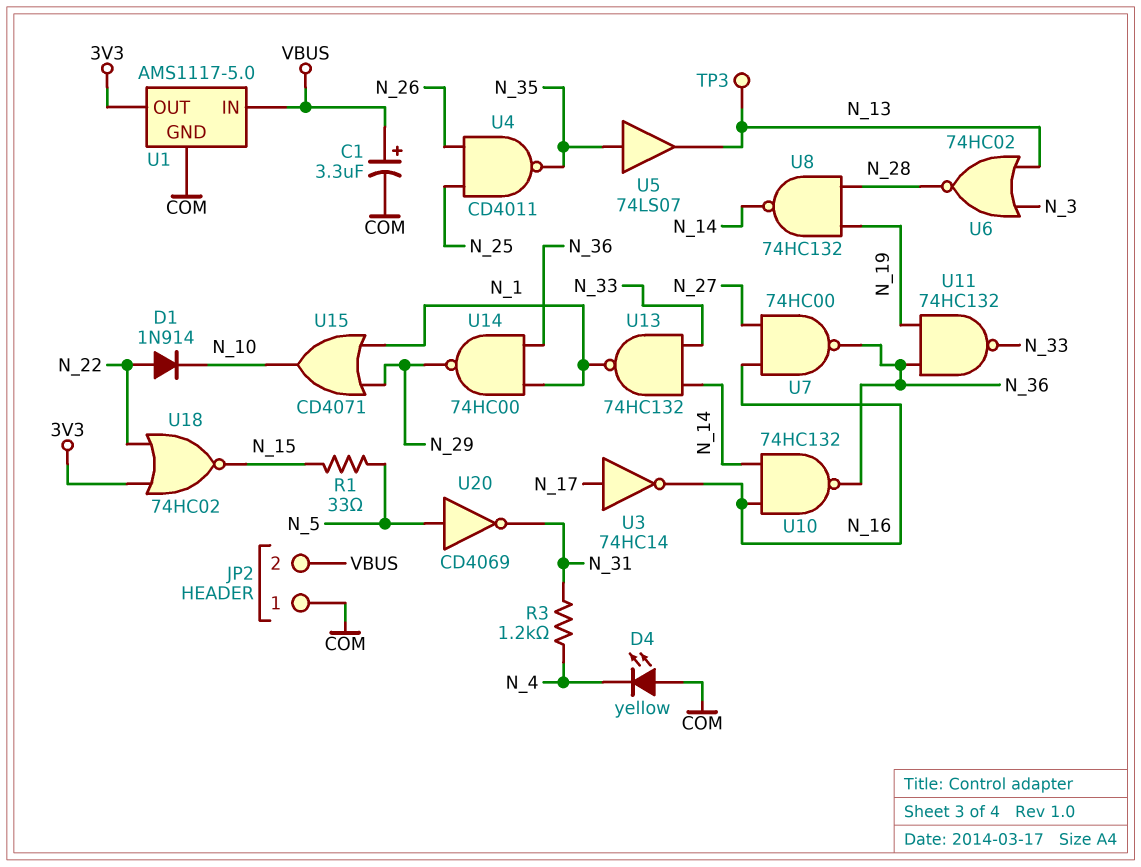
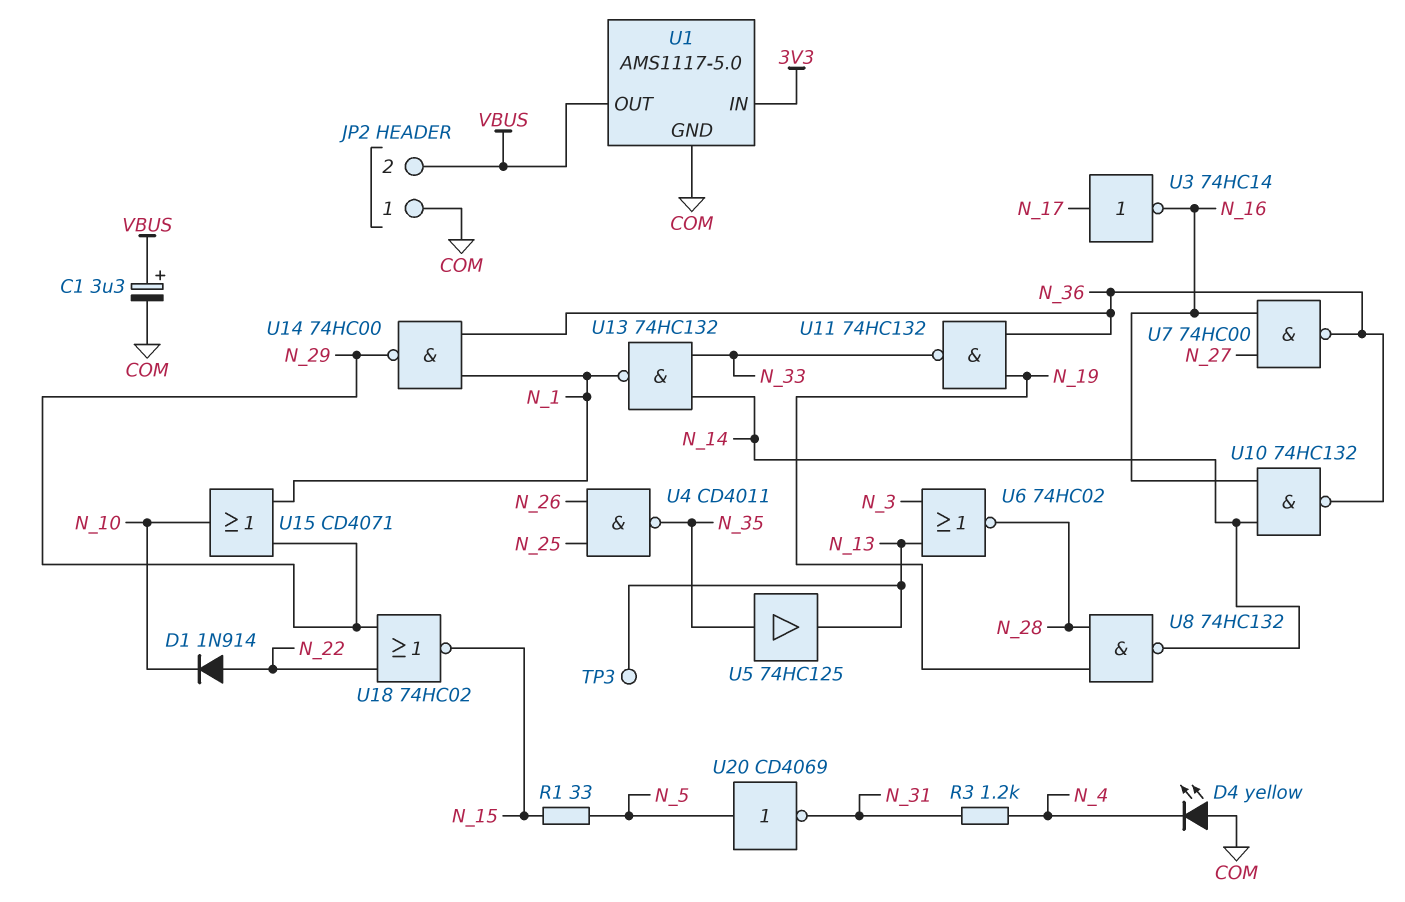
U1 pin IN: VBUS -> 3V3
U1 pin OUT: 3V3 -> VBUS
U5: buffer 74LS07 (in N_35, out N_13) -> buffer 74HC125 (in N_35, out N_13)
U18: NOR 74HC02 (in 3V3, in N_22, out N_15) -> NOR 74HC02 (in N_22, in N_29, out N_15)

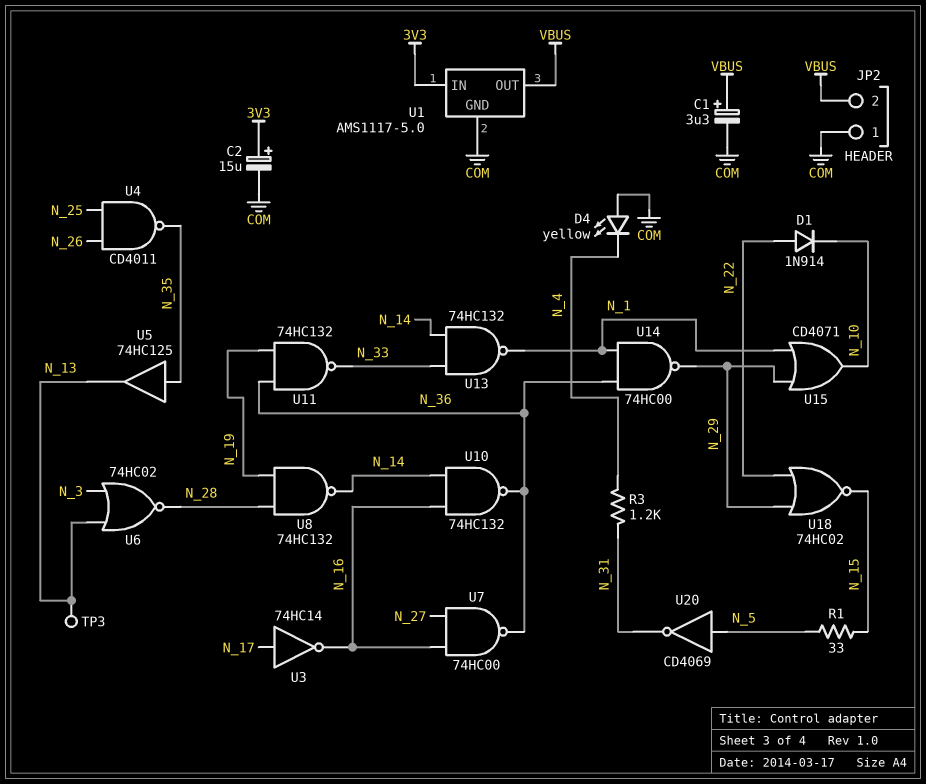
C2: none -> 15uF (plus 3V3, minus COM)

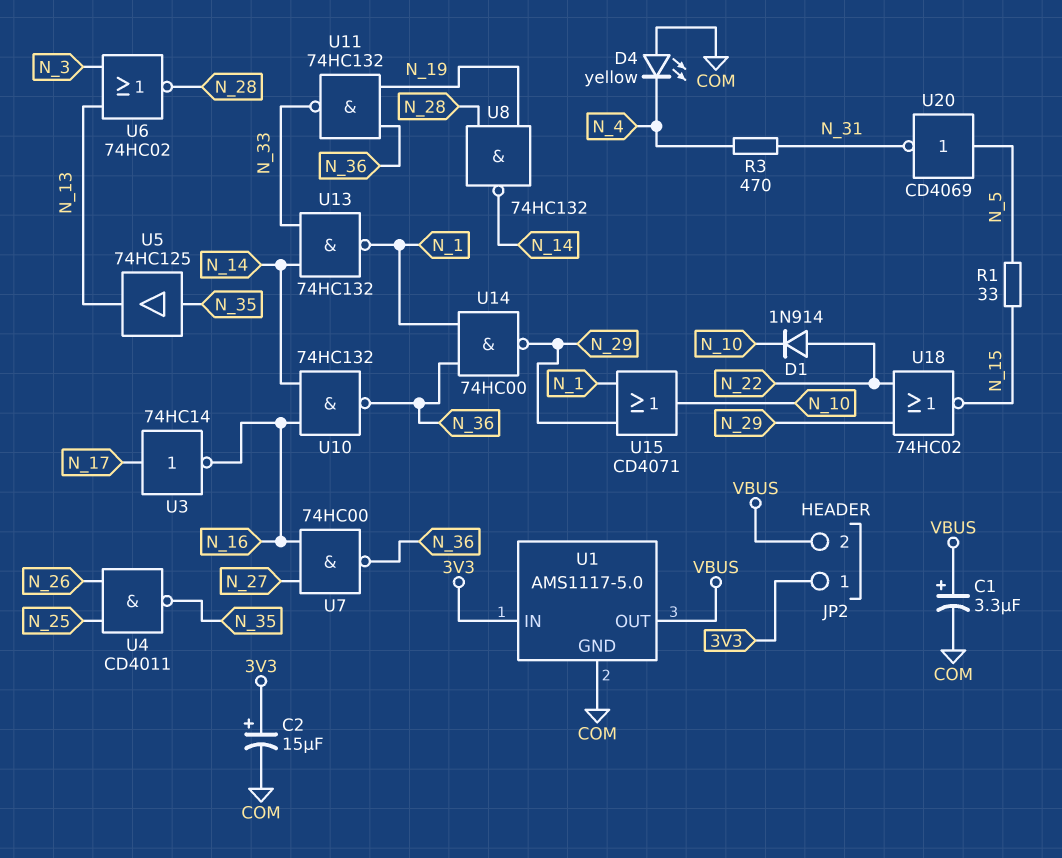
JP2 pin 1: COM -> 3V3
R3: 1.2k (N_4, N_31) -> 470 (N_4, N_31)
TP3: test point (N_13) -> none

